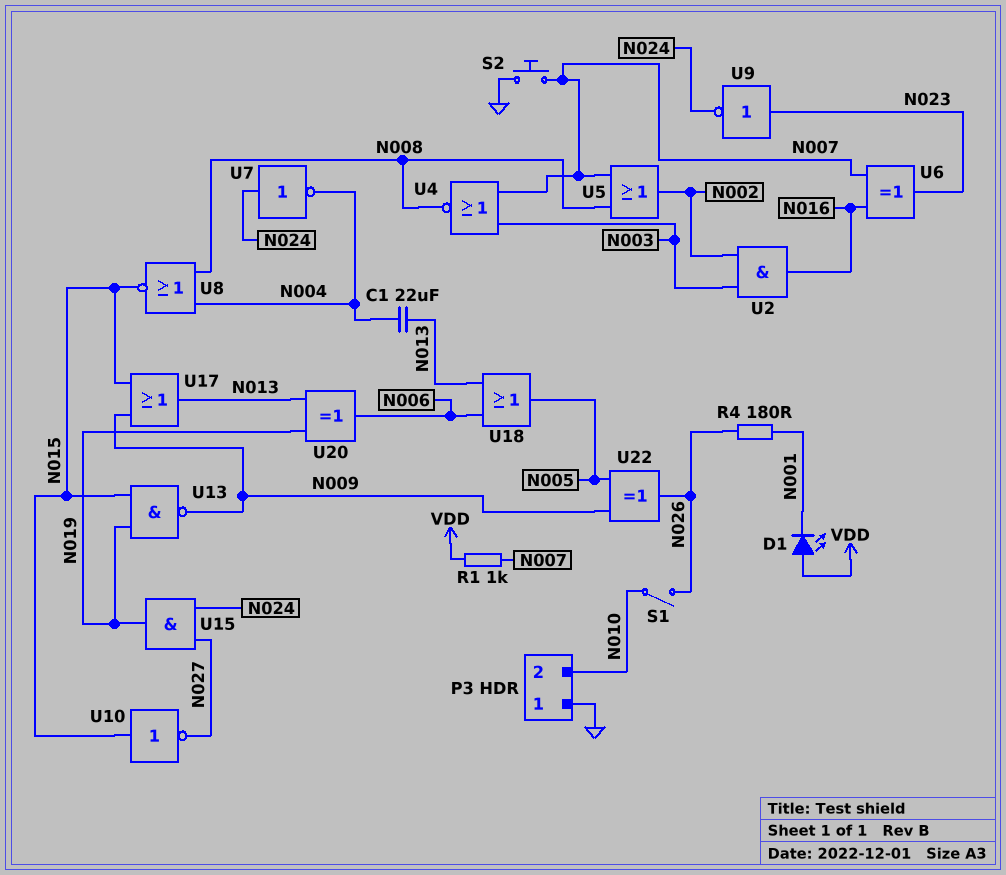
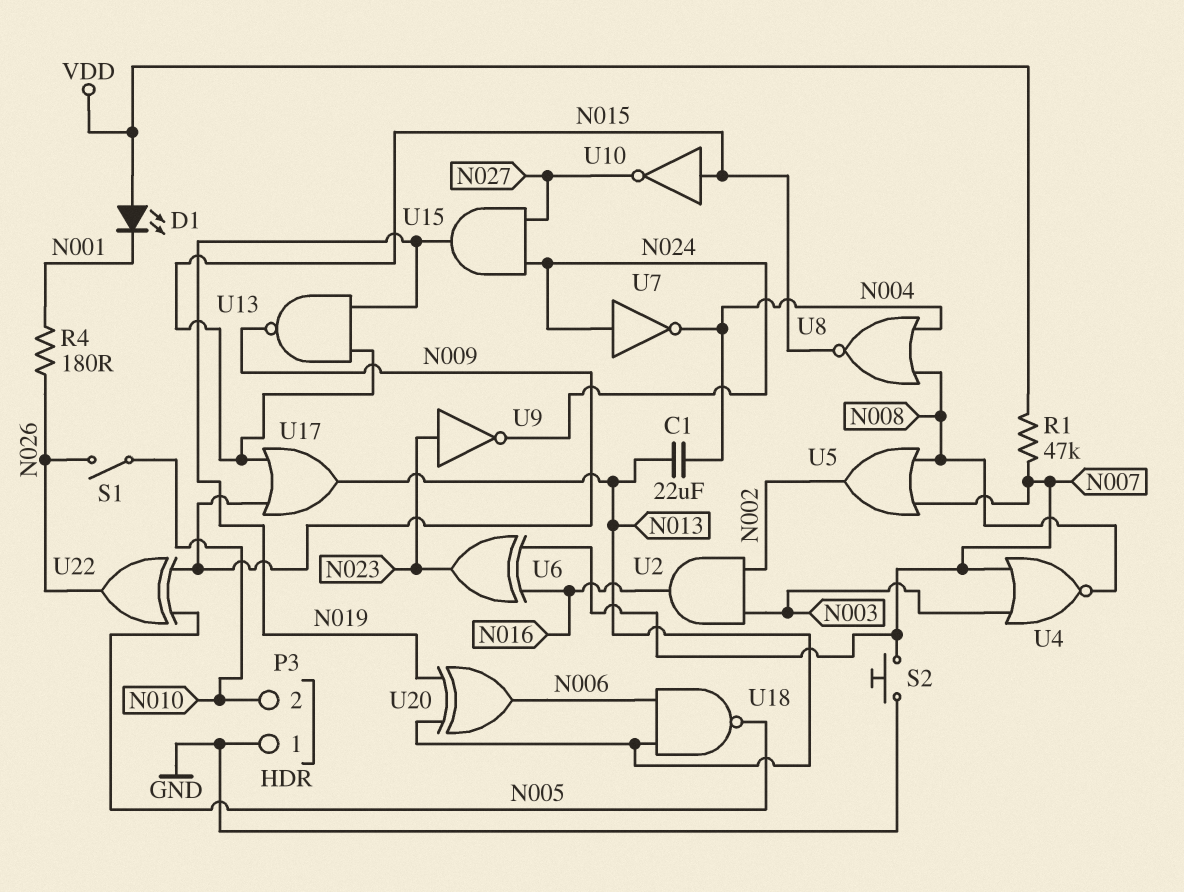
R1: 1k (N007, VDD) -> 47k (N007, VDD)
U18: OR (in N006, in N013, out N005) -> NAND (in N006, in N013, out N005)

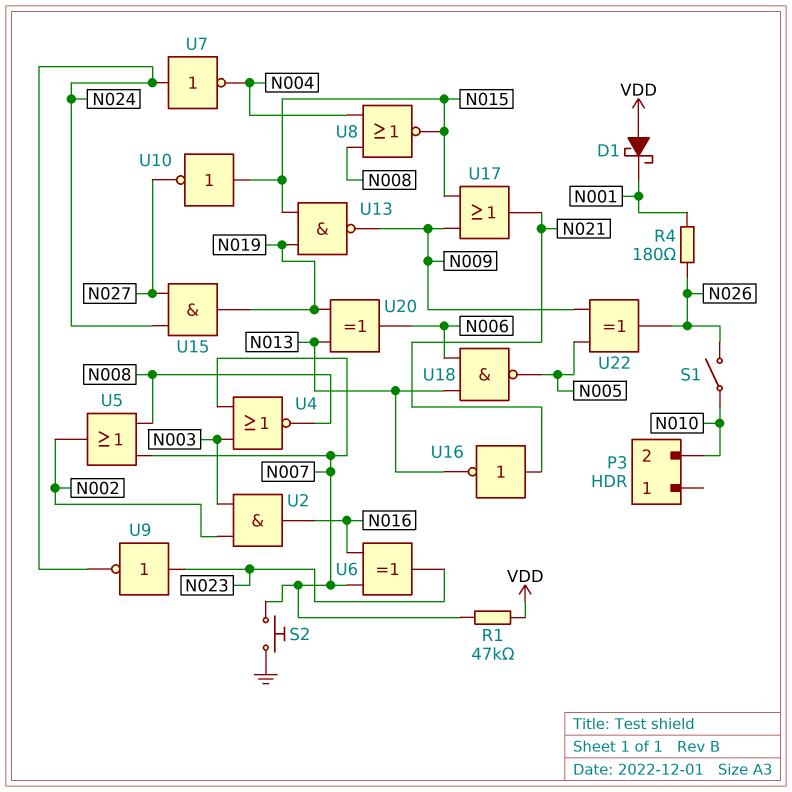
C1: 22uF (N004, N013) -> none
D1: LED (A VDD, K N001) -> schottky (A VDD, K N001)
P3 pin 1: GND -> none
U16: none -> NOT (in N021, out N013)
U17: OR (in N009, in N015, out N013) -> OR (in N009, in N015, out N021)

